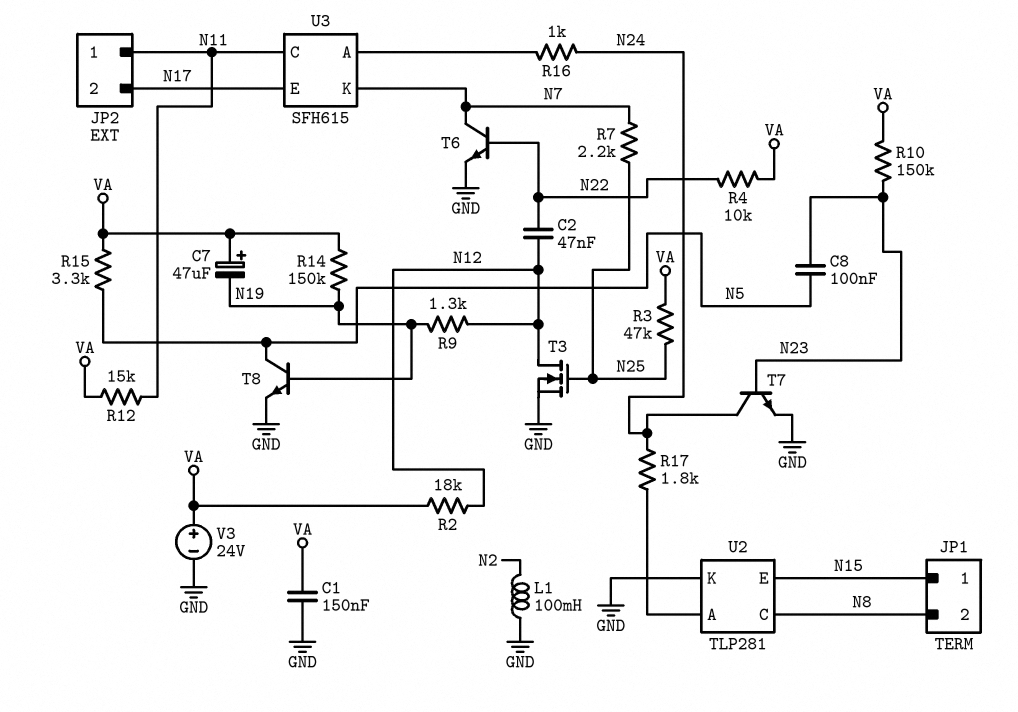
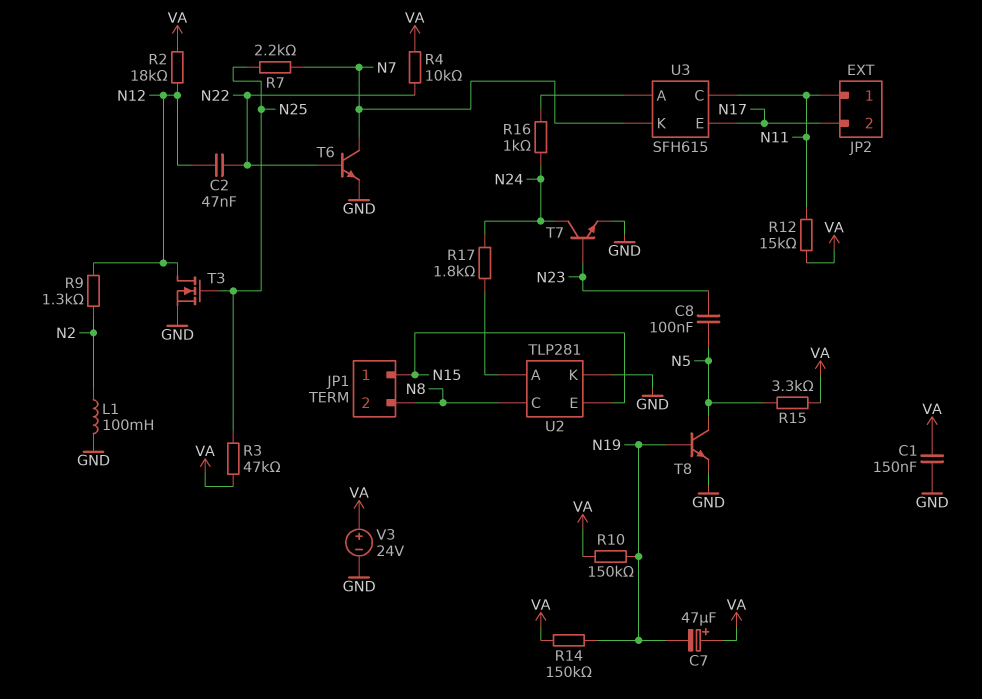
R9: 1.3k (N12, N19) -> 1.3k (N2, N12)
R10: 150k (N23, VA) -> 150k (N19, VA)

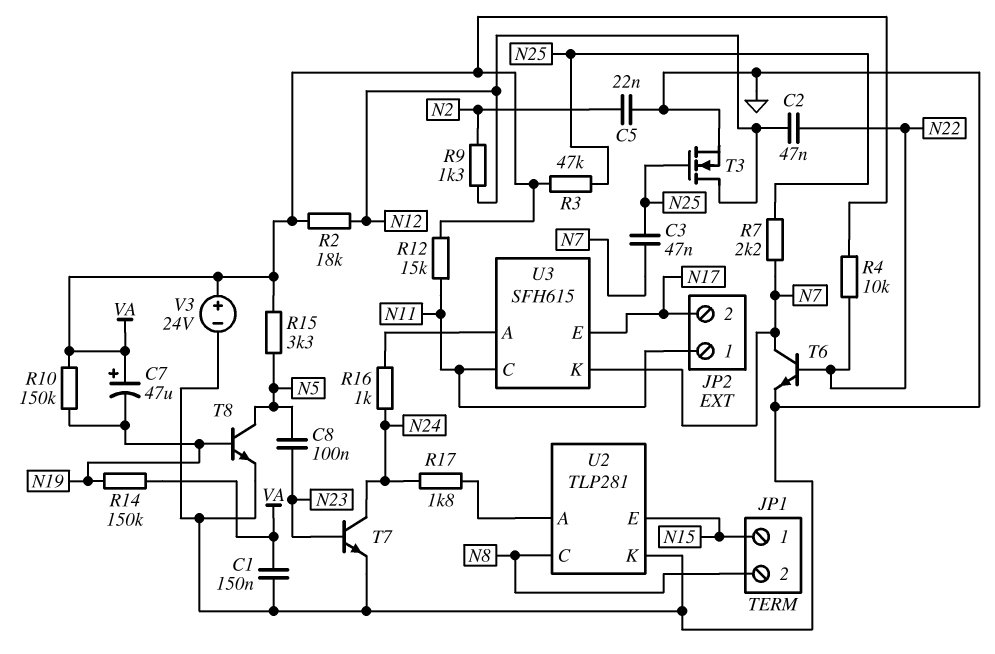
C3: none -> 47nF (N7, N25)
C5: none -> 22nF (GND, N2)
L1: 100mH (GND, N2) -> none

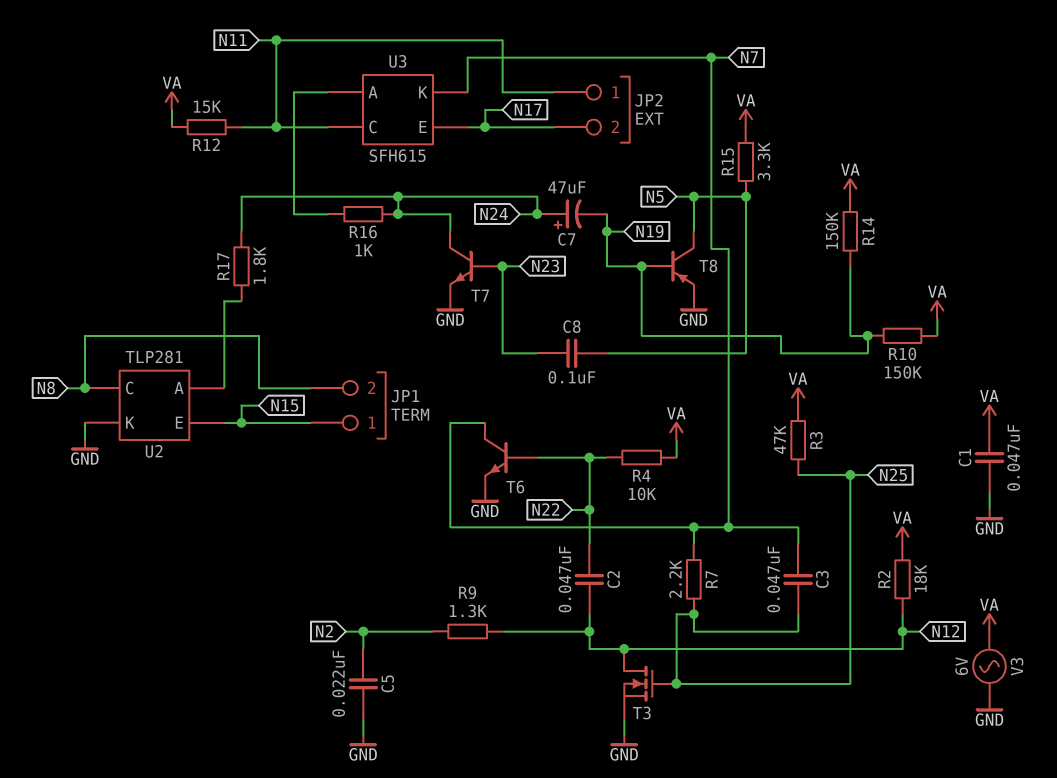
C1: 150nF (GND, VA) -> 47nF (GND, VA)
C7: 47uF (plus VA, minus N19) -> 47uF (plus N24, minus N19)
T8: NPN (B N19, C N5, E GND) -> PNP (B N19, C N5, E GND)
V3: 24V (plus VA, minus GND) -> AC 6V (GND, VA)

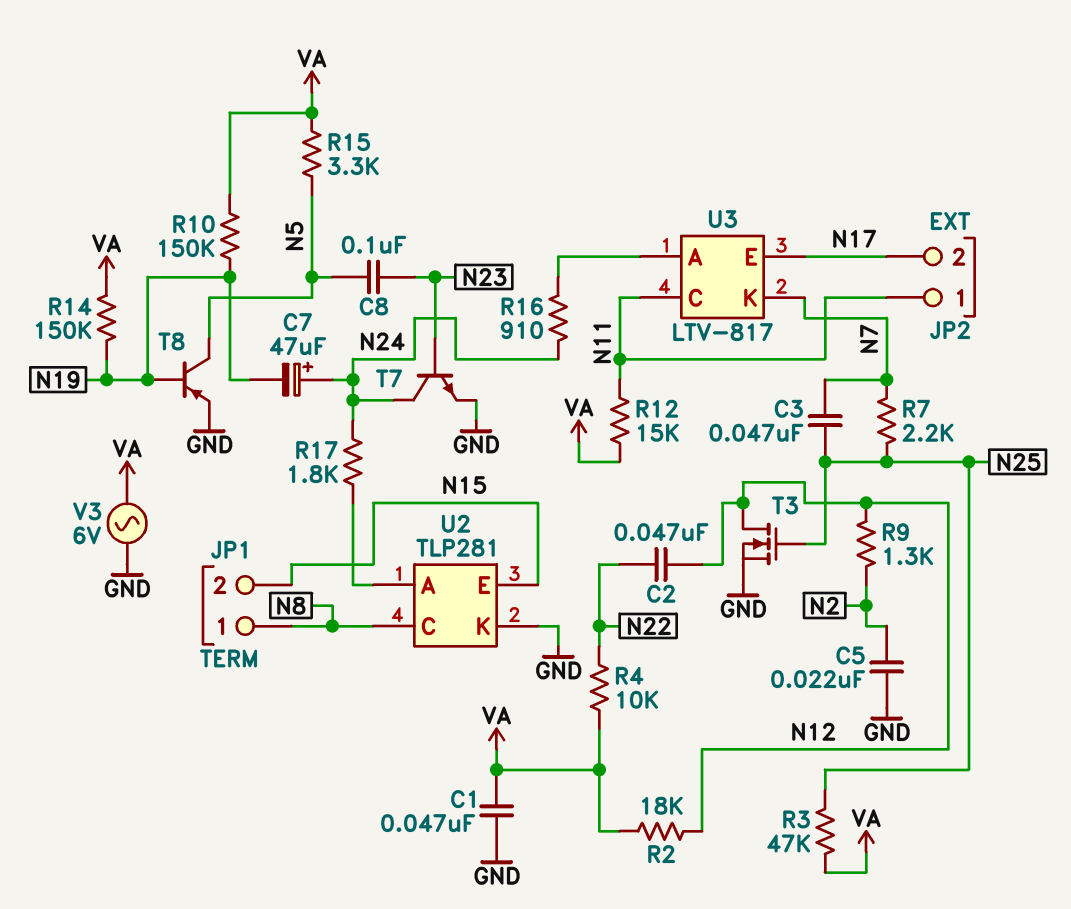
JP1 pin 1: N15 -> N8
JP1 pin 2: N8 -> N15
R16: 1k (N24, U3/A) -> 910 (N24, U3/A)
T6: NPN (B N22, C N7, E GND) -> none
U3: SFH615 -> LTV-817

